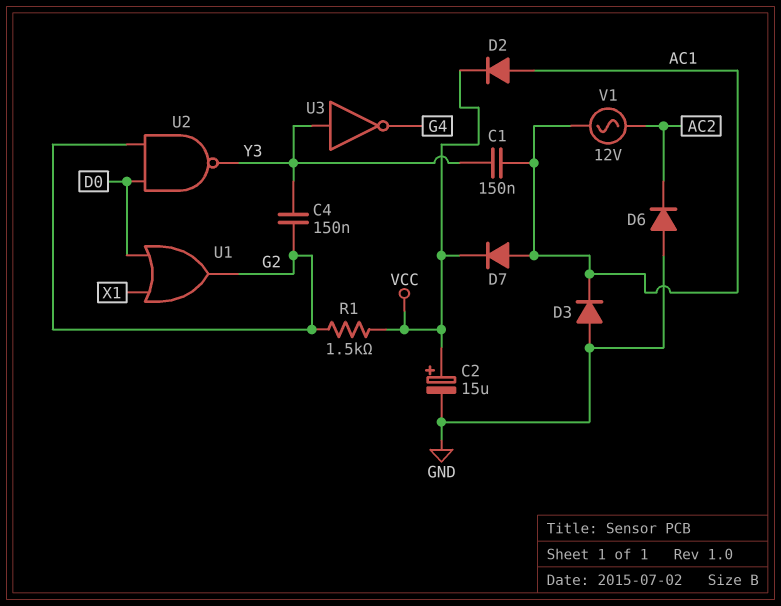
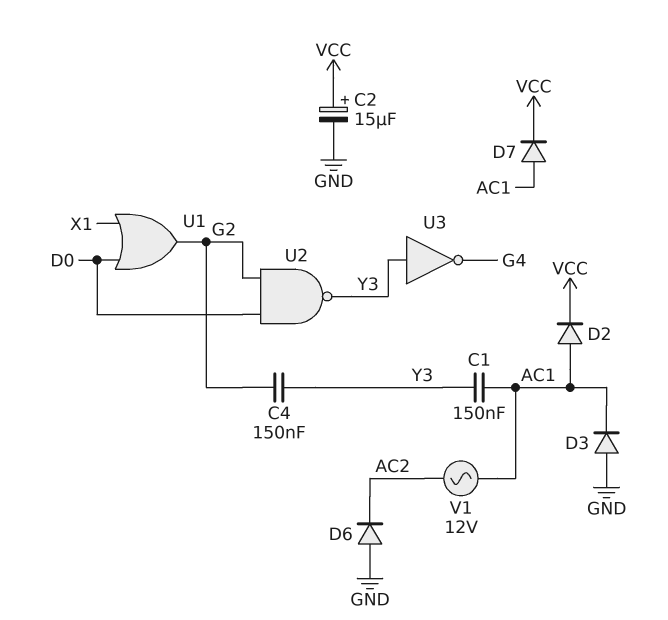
R1: 1.5k (G2, VCC) -> none

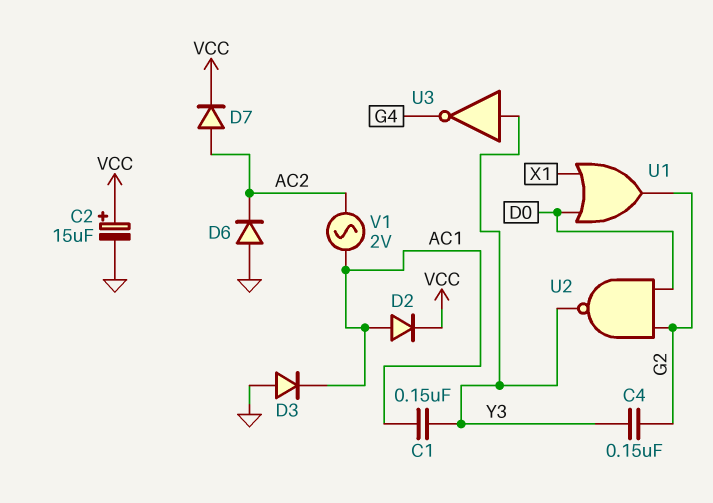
D7: diode (A AC1, K VCC) -> diode (A AC2, K VCC)
V1: AC 12V (AC1, AC2) -> AC 2V (AC1, AC2)

